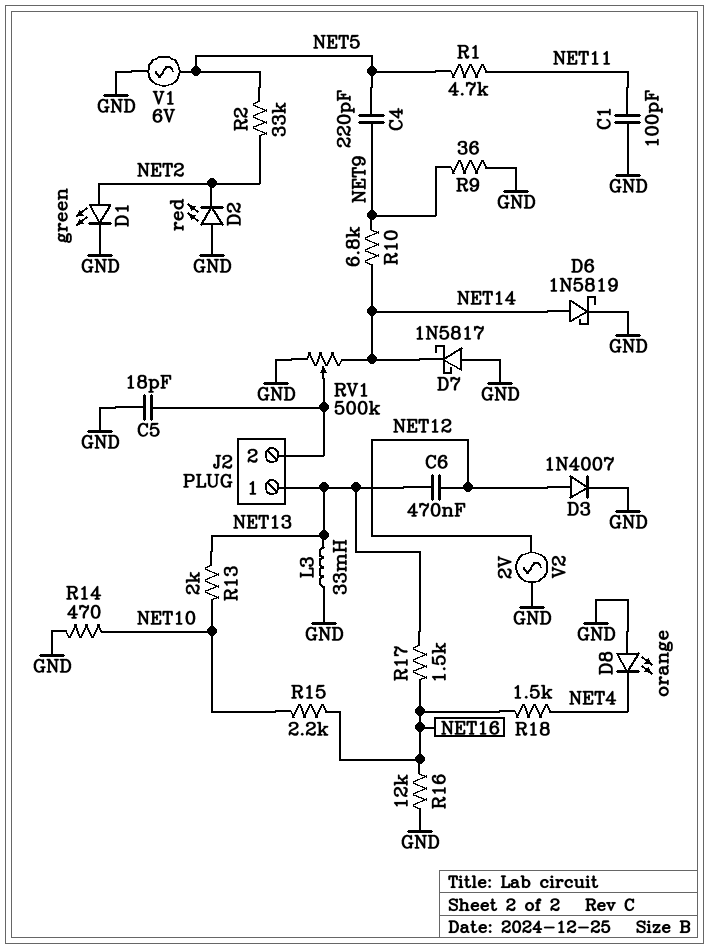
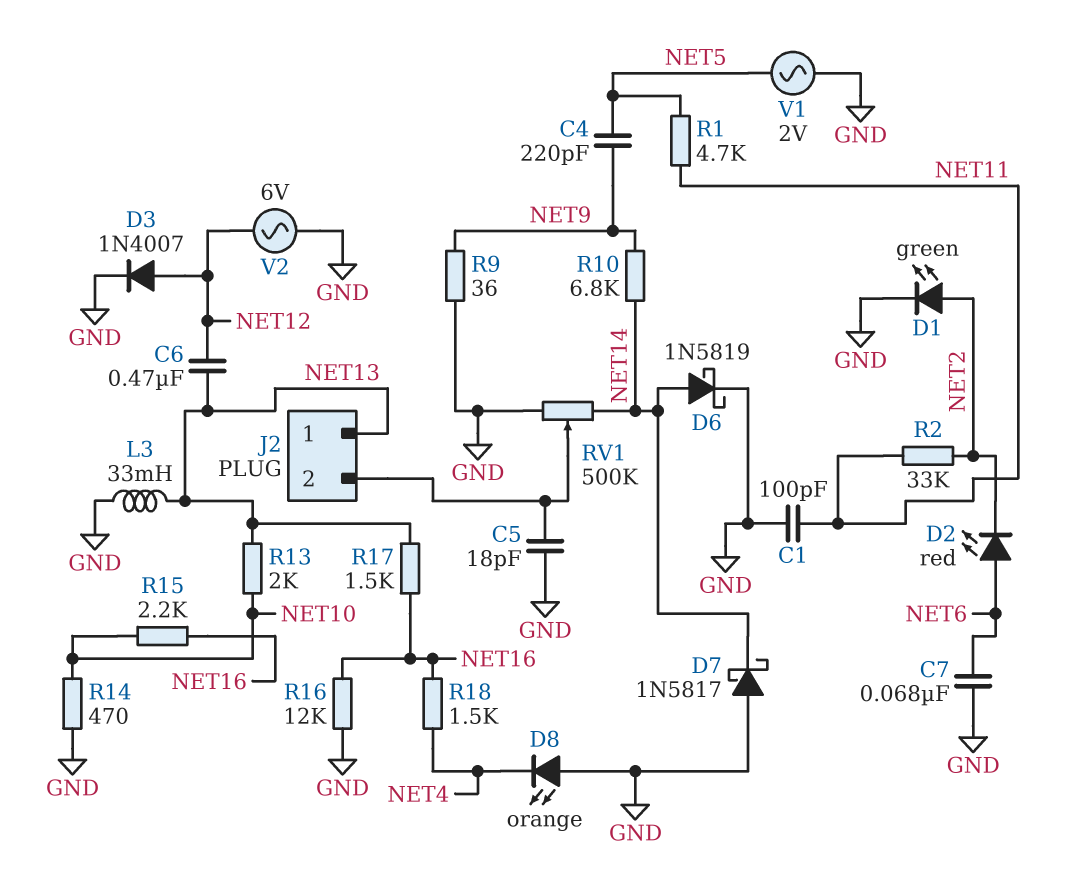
C7: none -> 68nF (GND, NET6)
D2: LED red (A GND, K NET2) -> LED red (A NET6, K NET2)
R2: 33k (NET2, NET5) -> 33k (NET2, NET11)
V1: AC 6V (GND, NET5) -> AC 2V (GND, NET5)
V2: AC 2V (GND, NET12) -> AC 6V (GND, NET12)

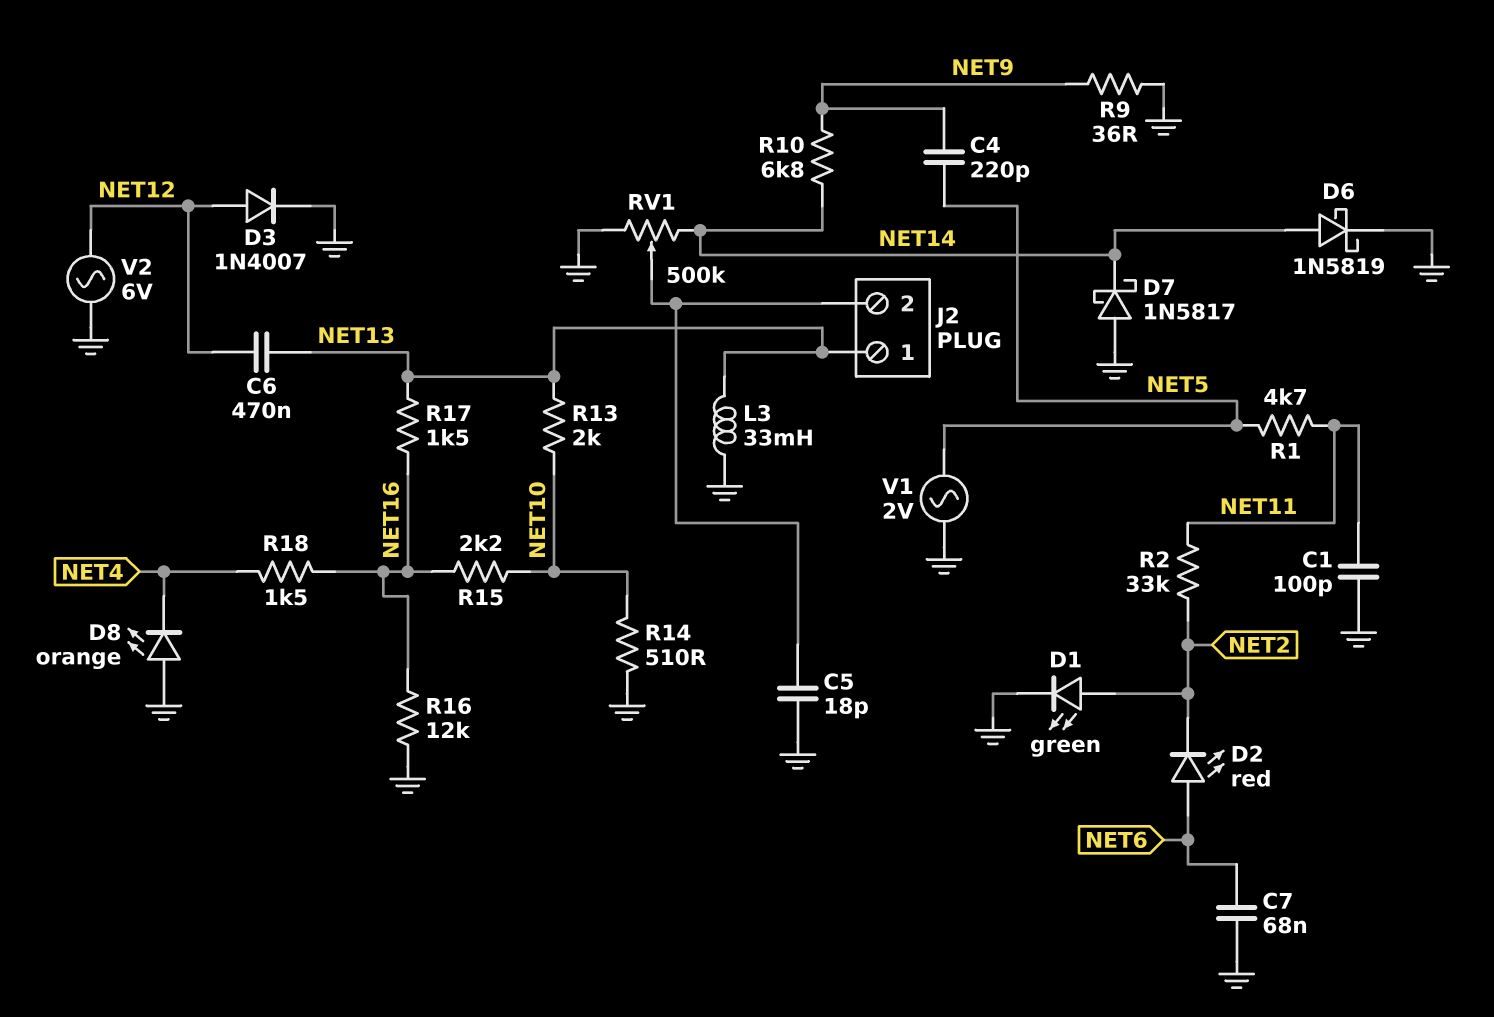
R14: 470 (GND, NET10) -> 510 (GND, NET10)

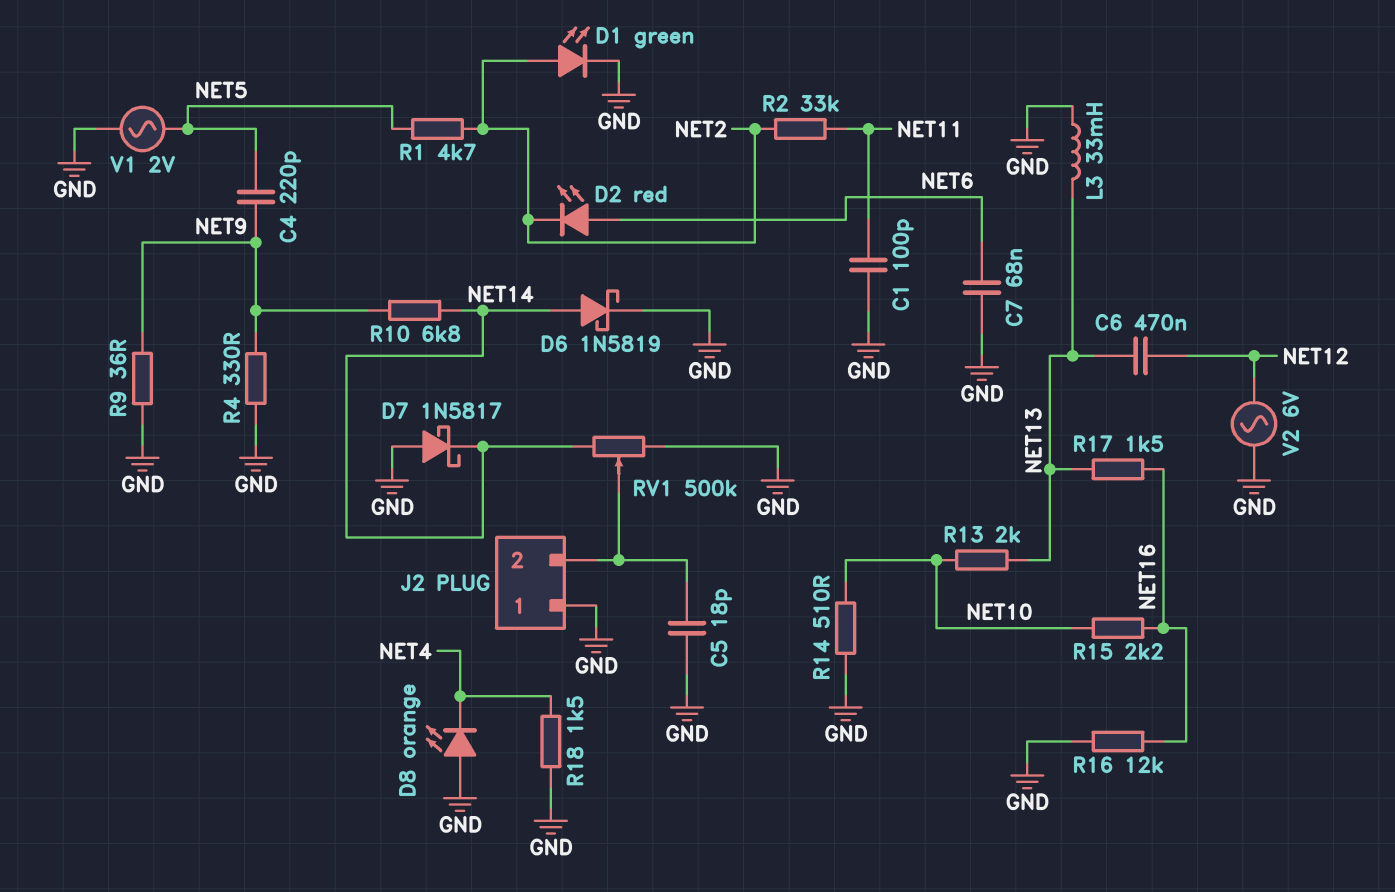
D3: diode 1N4007 (A NET12, K GND) -> none
J2 pin 1: NET13 -> GND
R1: 4.7k (NET5, NET11) -> 4.7k (NET2, NET5)
R4: none -> 330 (GND, NET9)
R18: 1.5k (NET4, NET16) -> 1.5k (GND, NET4)

